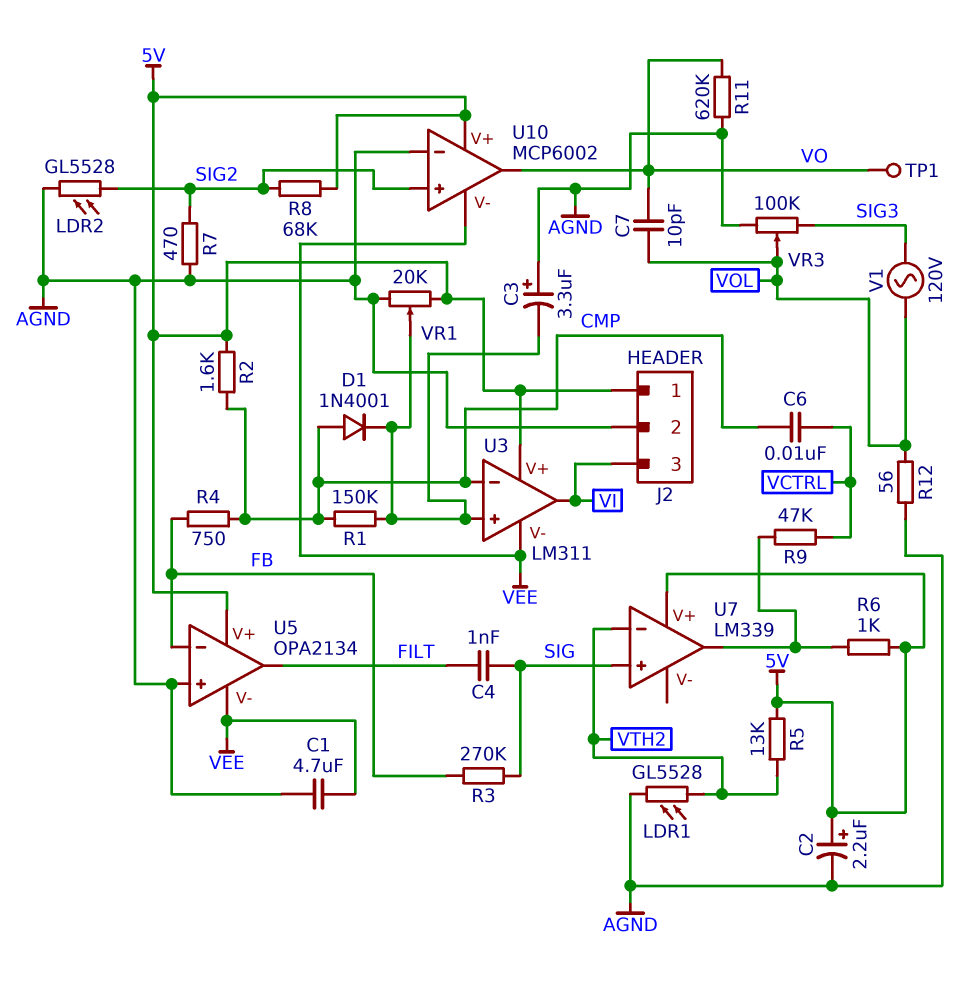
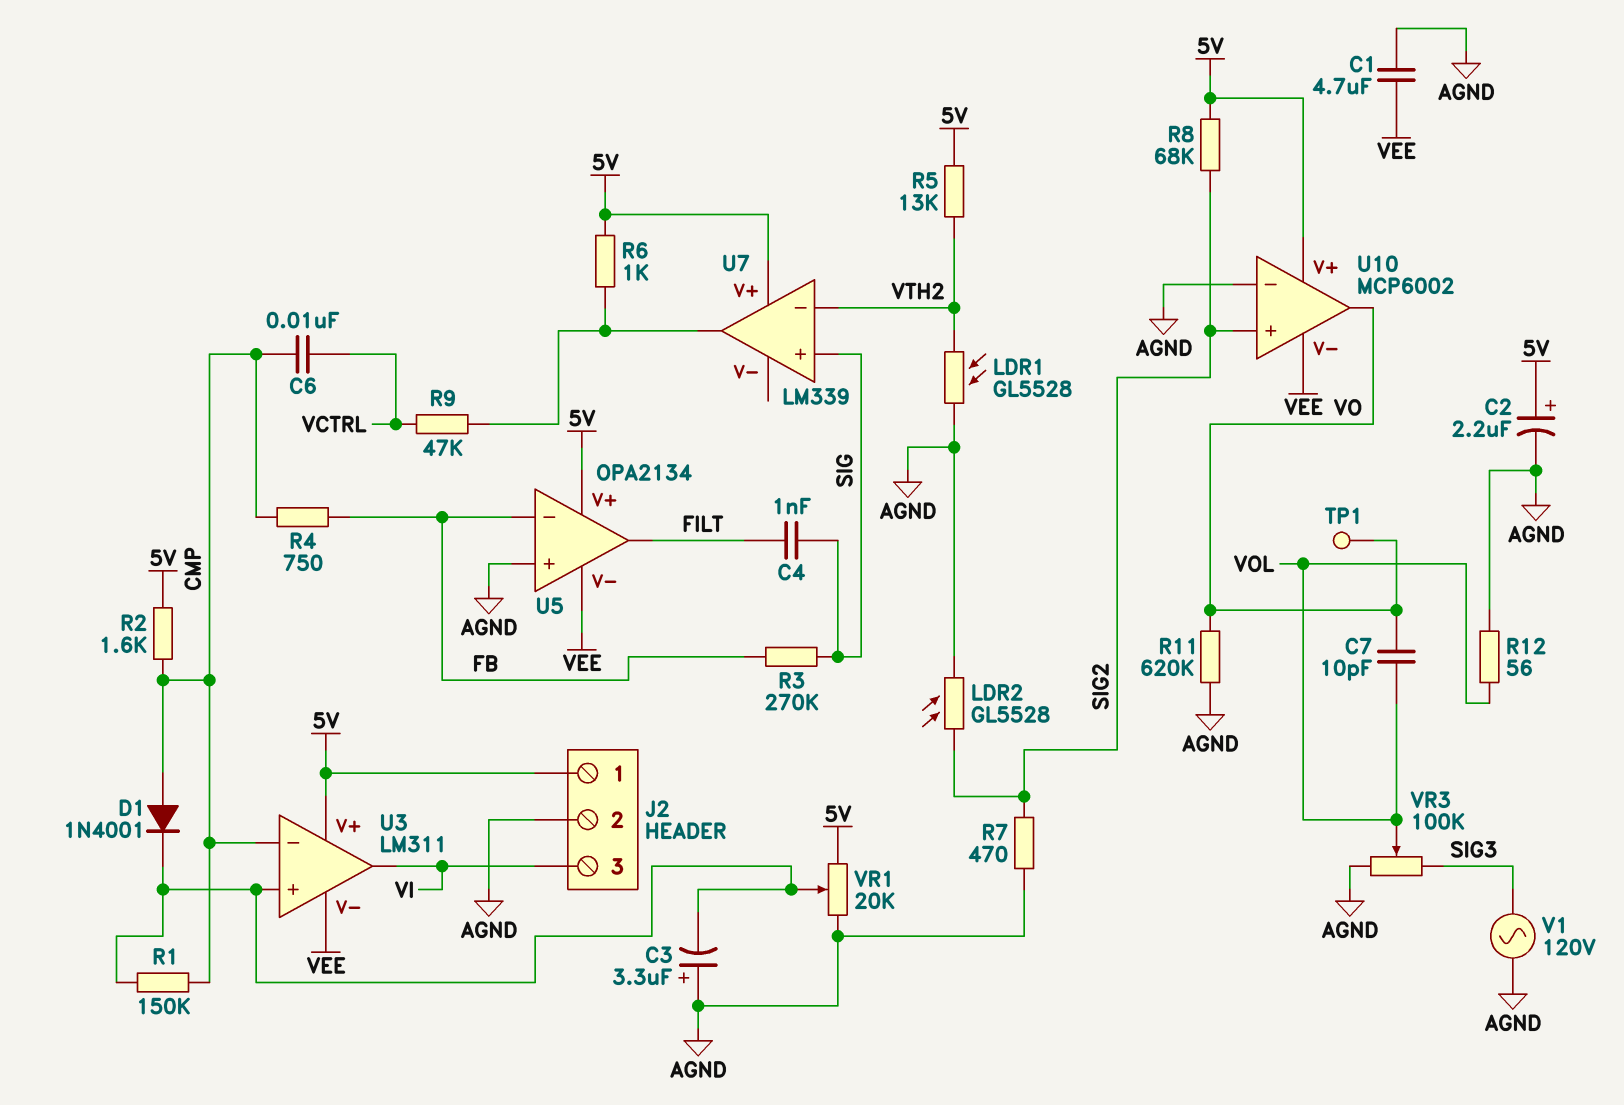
V1: AC 120V (SIG3, VOL) -> AC 120V (AGND, SIG3)

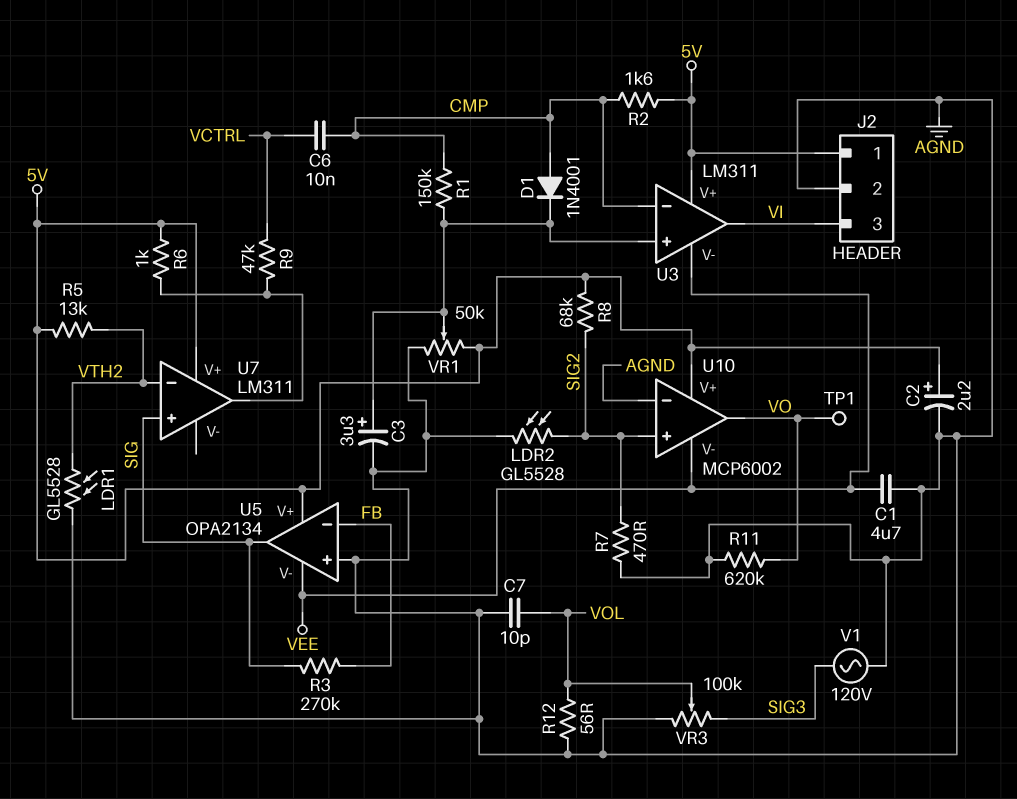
C3: 3.3uF (plus AGND, minus U3/in+) -> 3.3uF (plus U3/in+, minus AGND)
C4: 1nF (FILT, SIG) -> none
C7: 10pF (VO, VOL) -> 10pF (AGND, VOL)
R4: 750 (CMP, FB) -> none
U5 pin out: FILT -> SIG
U7: LM339 -> LM311
VR1: 20k (5V, AGND, wiper U3/in+) -> 50k (5V, AGND, wiper U3/in+)

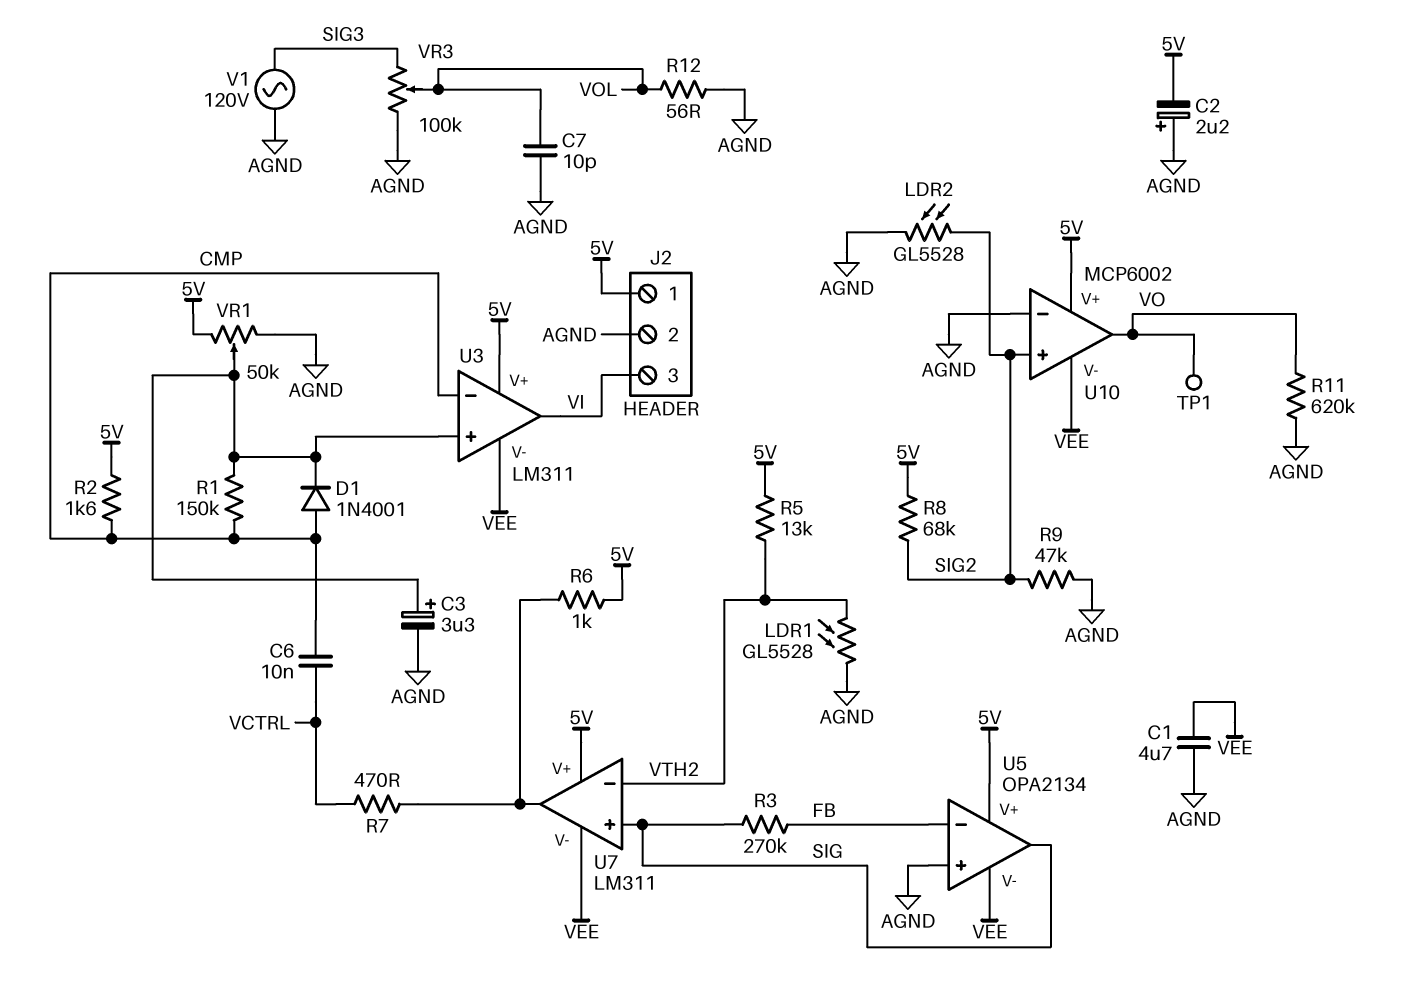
C2: 2.2uF (plus 5V, minus AGND) -> 2.2uF (plus AGND, minus 5V)
R7: 470 (AGND, SIG2) -> 470 (U7/out, VCTRL)
R9: 47k (U7/out, VCTRL) -> 47k (AGND, SIG2)
U7 pin V-: none -> VEE

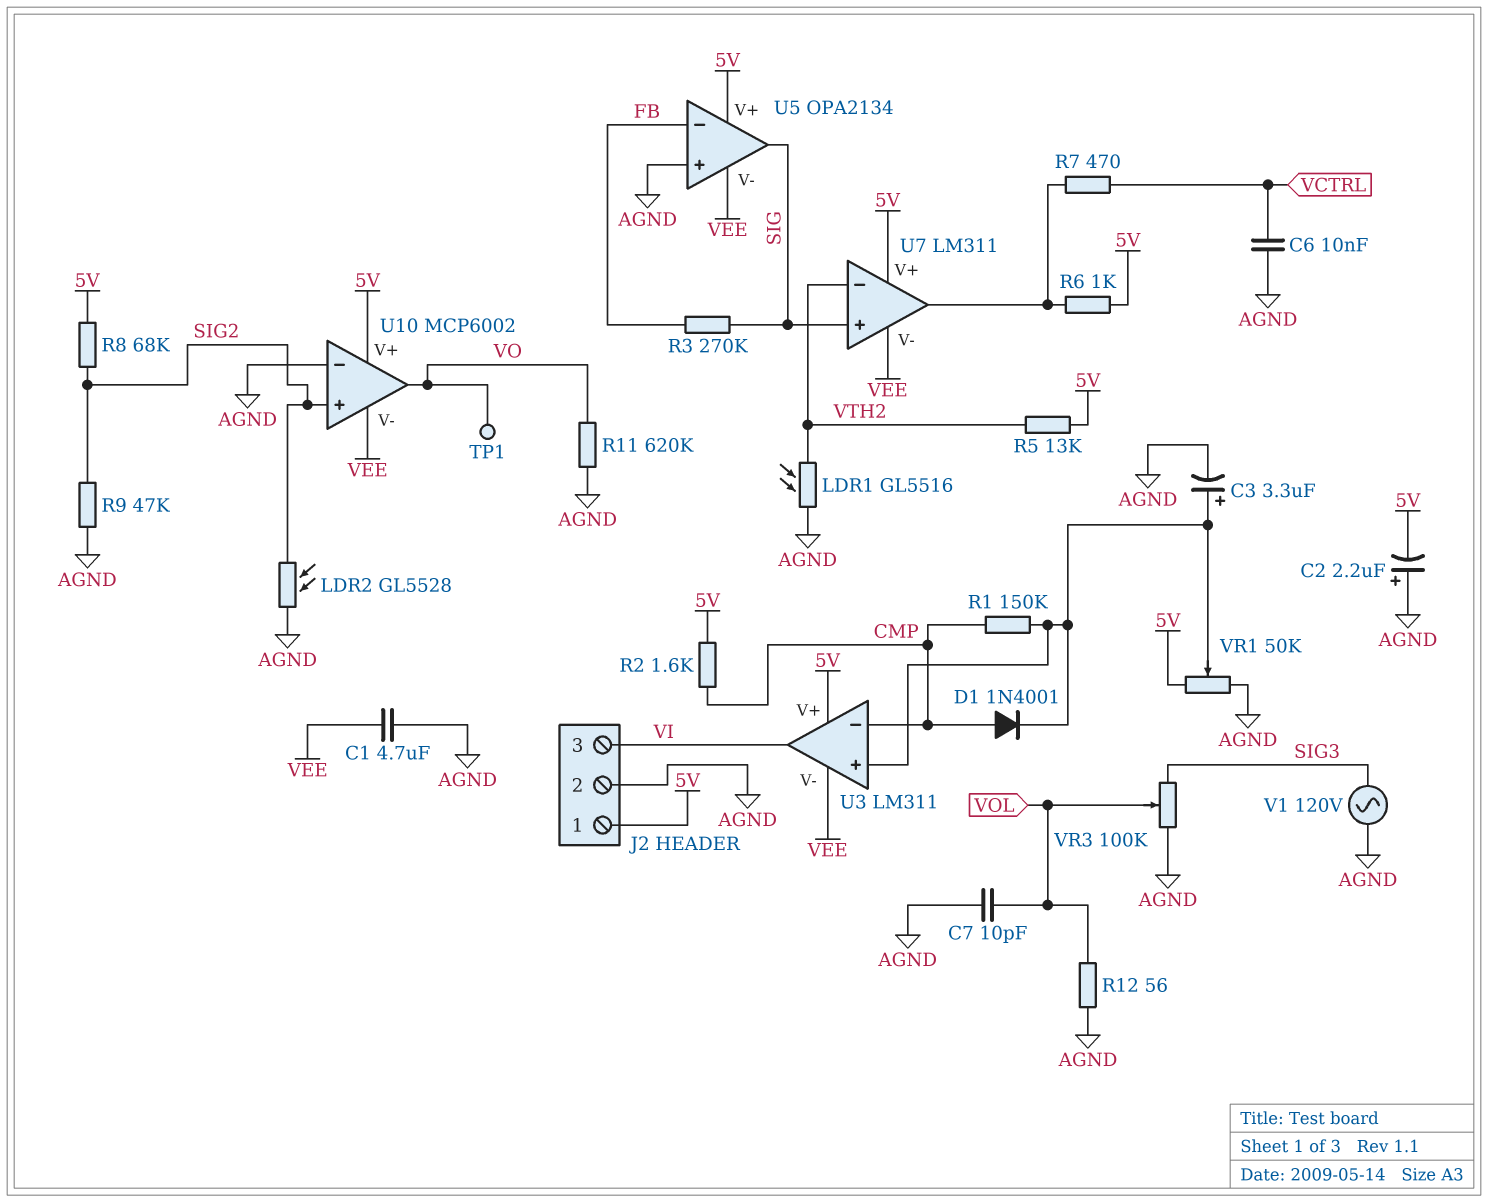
C6: 10nF (CMP, VCTRL) -> 10nF (AGND, VCTRL)
LDR1: GL5528 (AGND, VTH2) -> GL5516 (AGND, VTH2)

